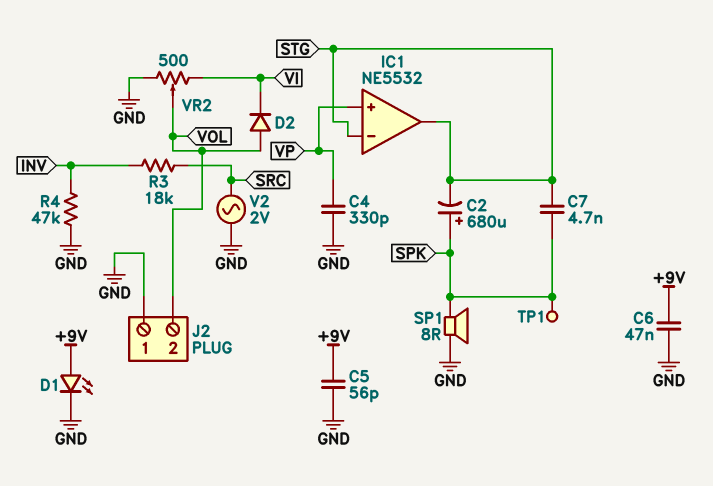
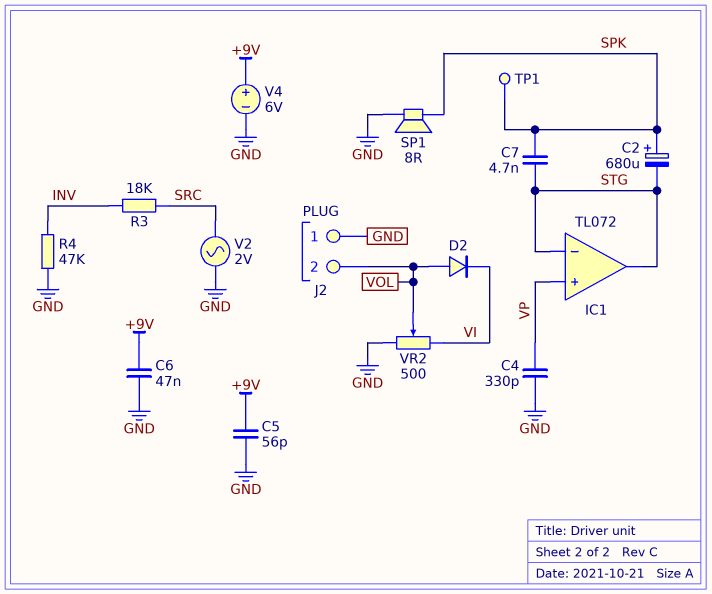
D1: LED (A +9V, K GND) -> none
IC1: NE5532 -> TL072
V4: none -> 6V (plus +9V, minus GND)

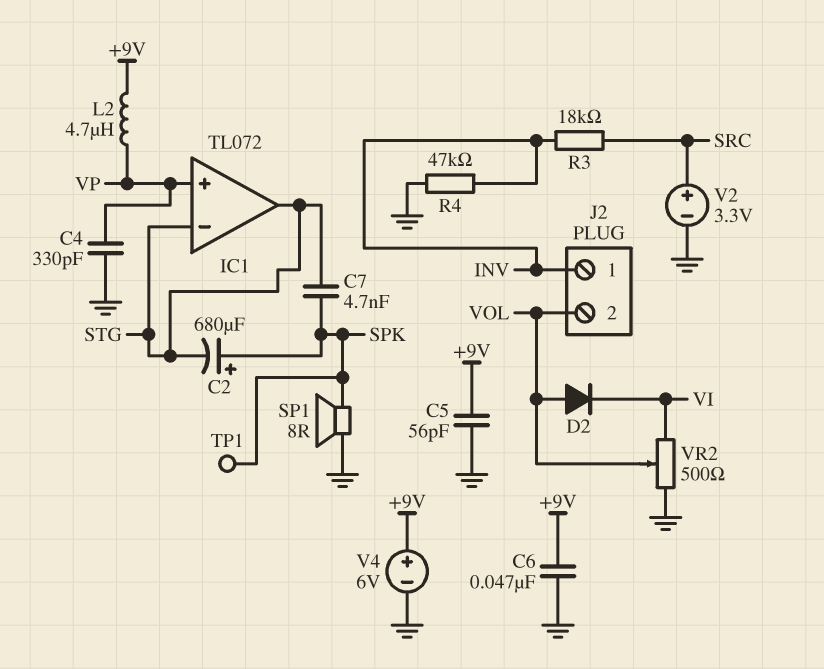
J2 pin 1: GND -> INV
L2: none -> 4.7uH (+9V, VP)
V2: AC 2V (GND, SRC) -> 3.3V (plus SRC, minus GND)

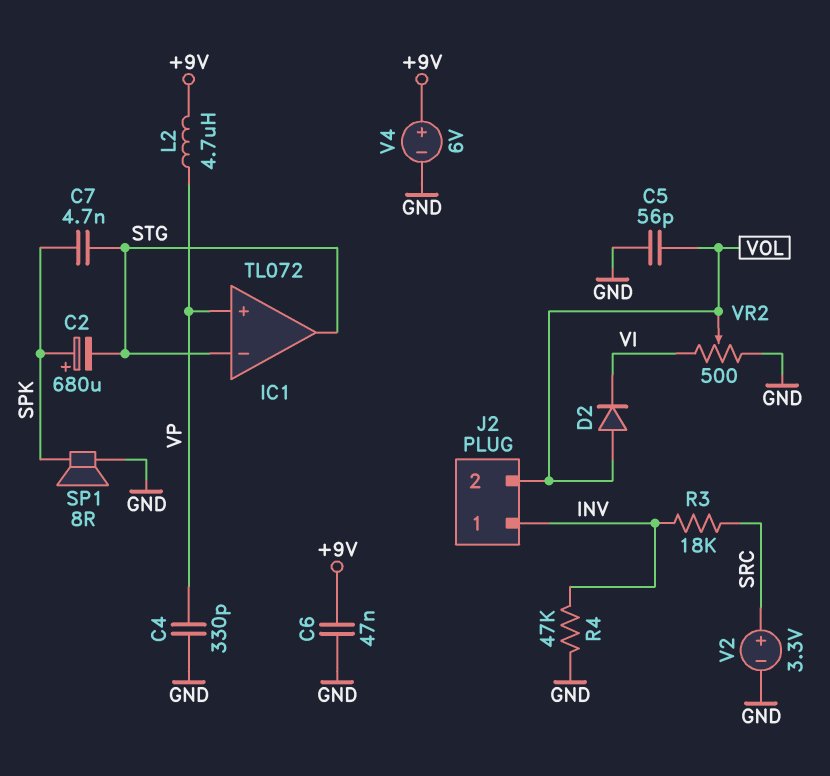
C5: 56pF (+9V, GND) -> 56pF (GND, VOL)
TP1: test point (SPK) -> none

